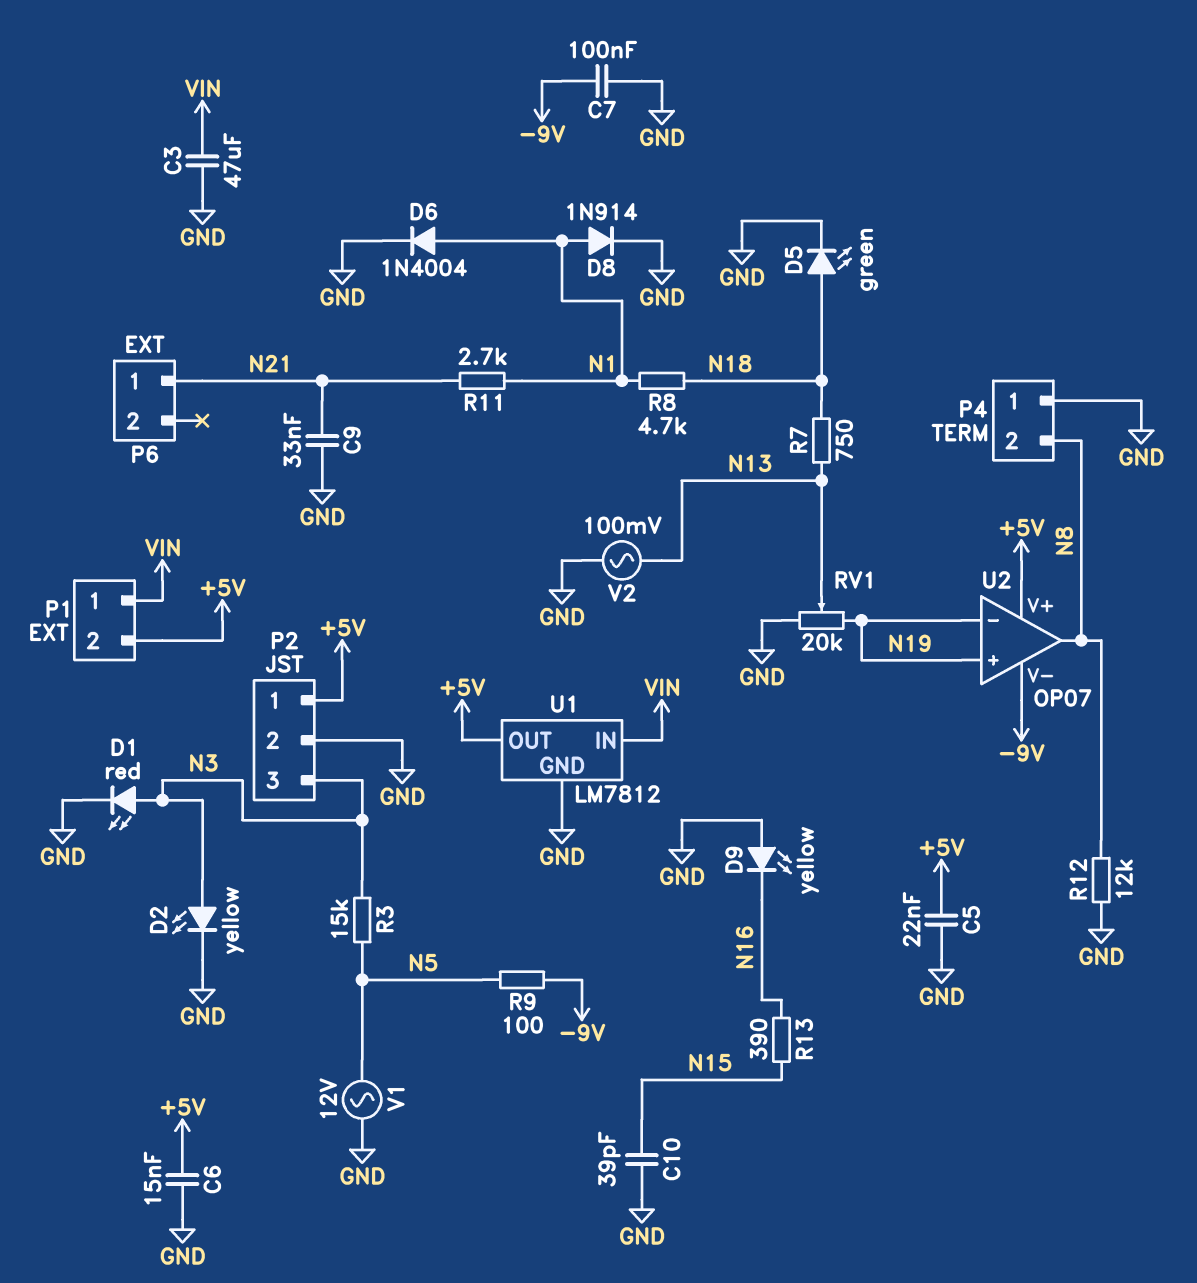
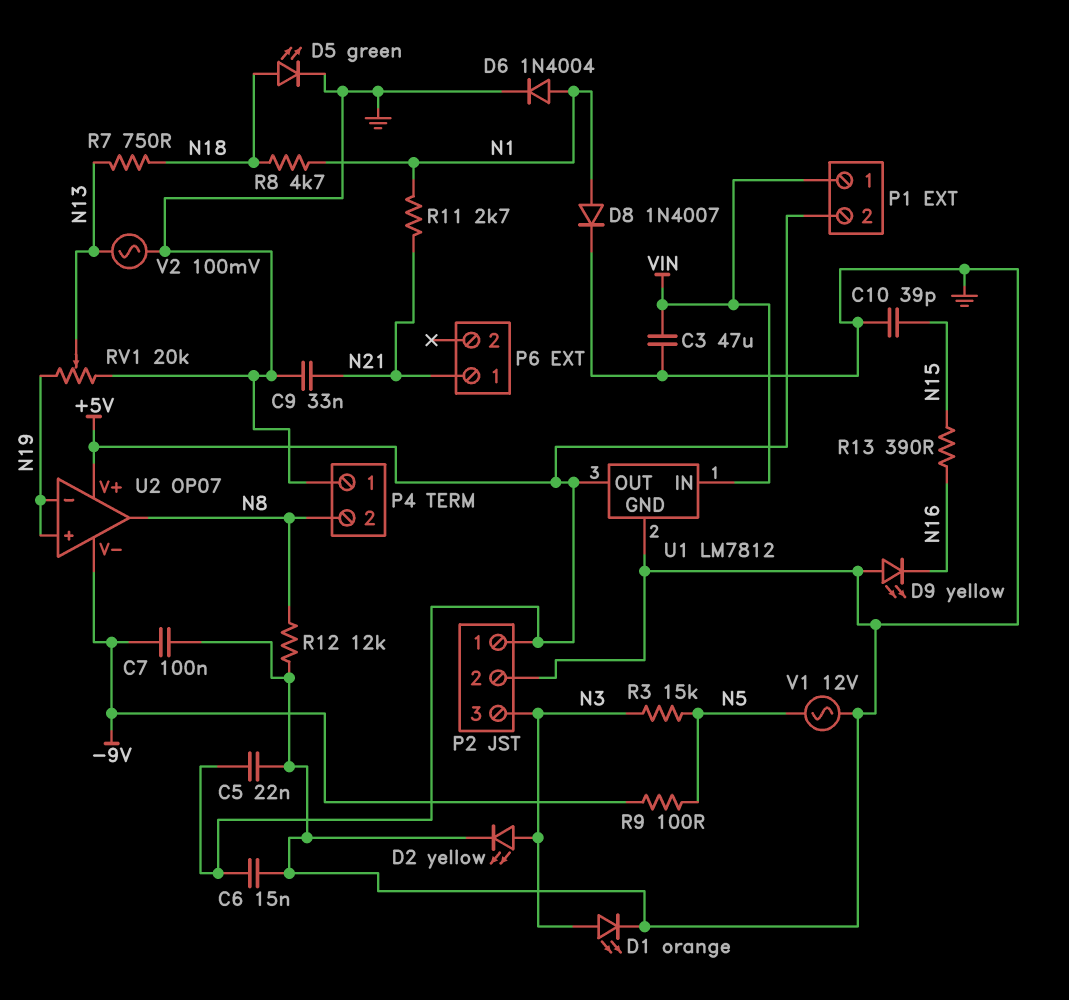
D1: LED red (A N3, K GND) -> LED orange (A N3, K GND)
D8: diode 1N914 (A N1, K GND) -> diode 1N4007 (A N1, K GND)

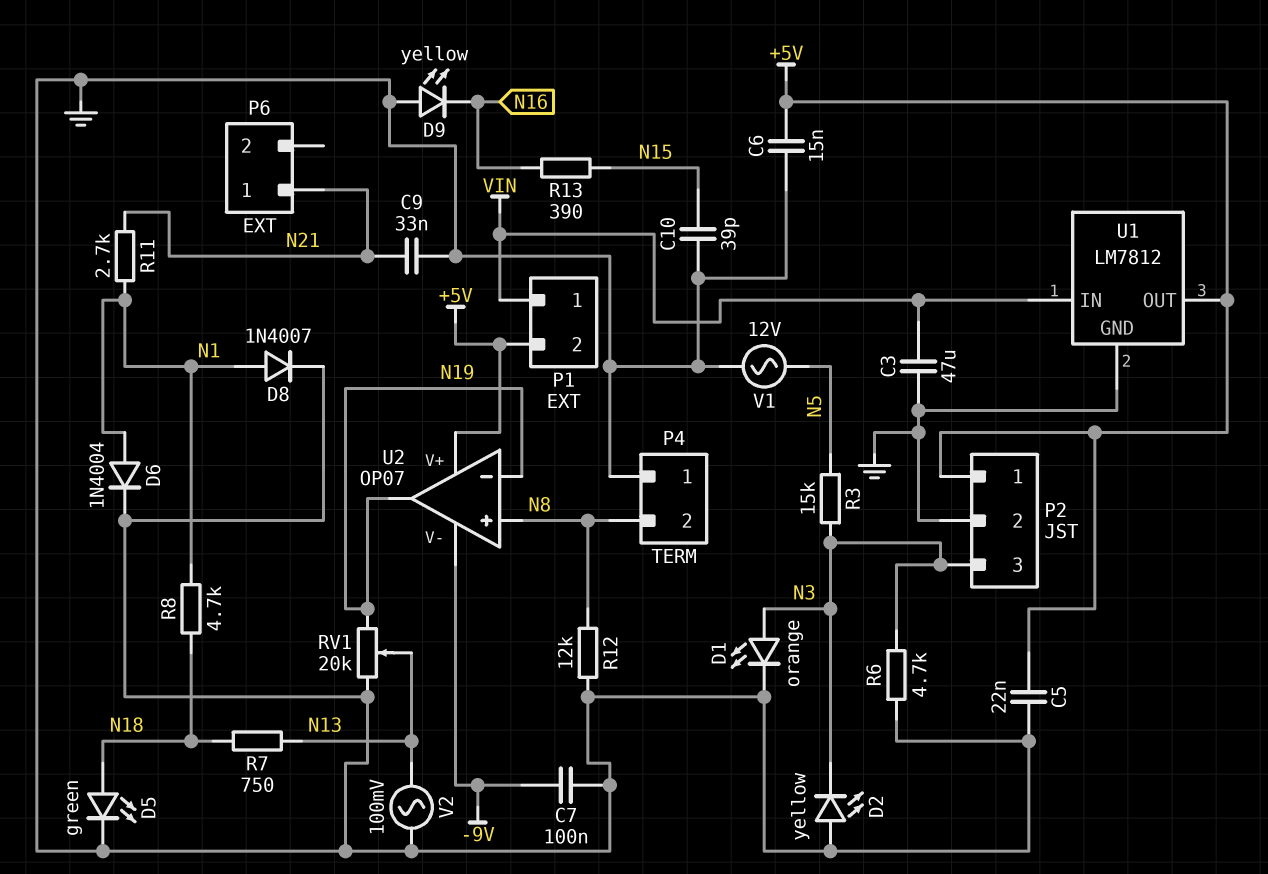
D2: LED yellow (A N3, K GND) -> LED yellow (A GND, K N3)
R6: none -> 4.7k (GND, N3)
R9: 100 (-9V, N5) -> none
U2 pin in+: N19 -> N8
U2 pin out: N8 -> N19

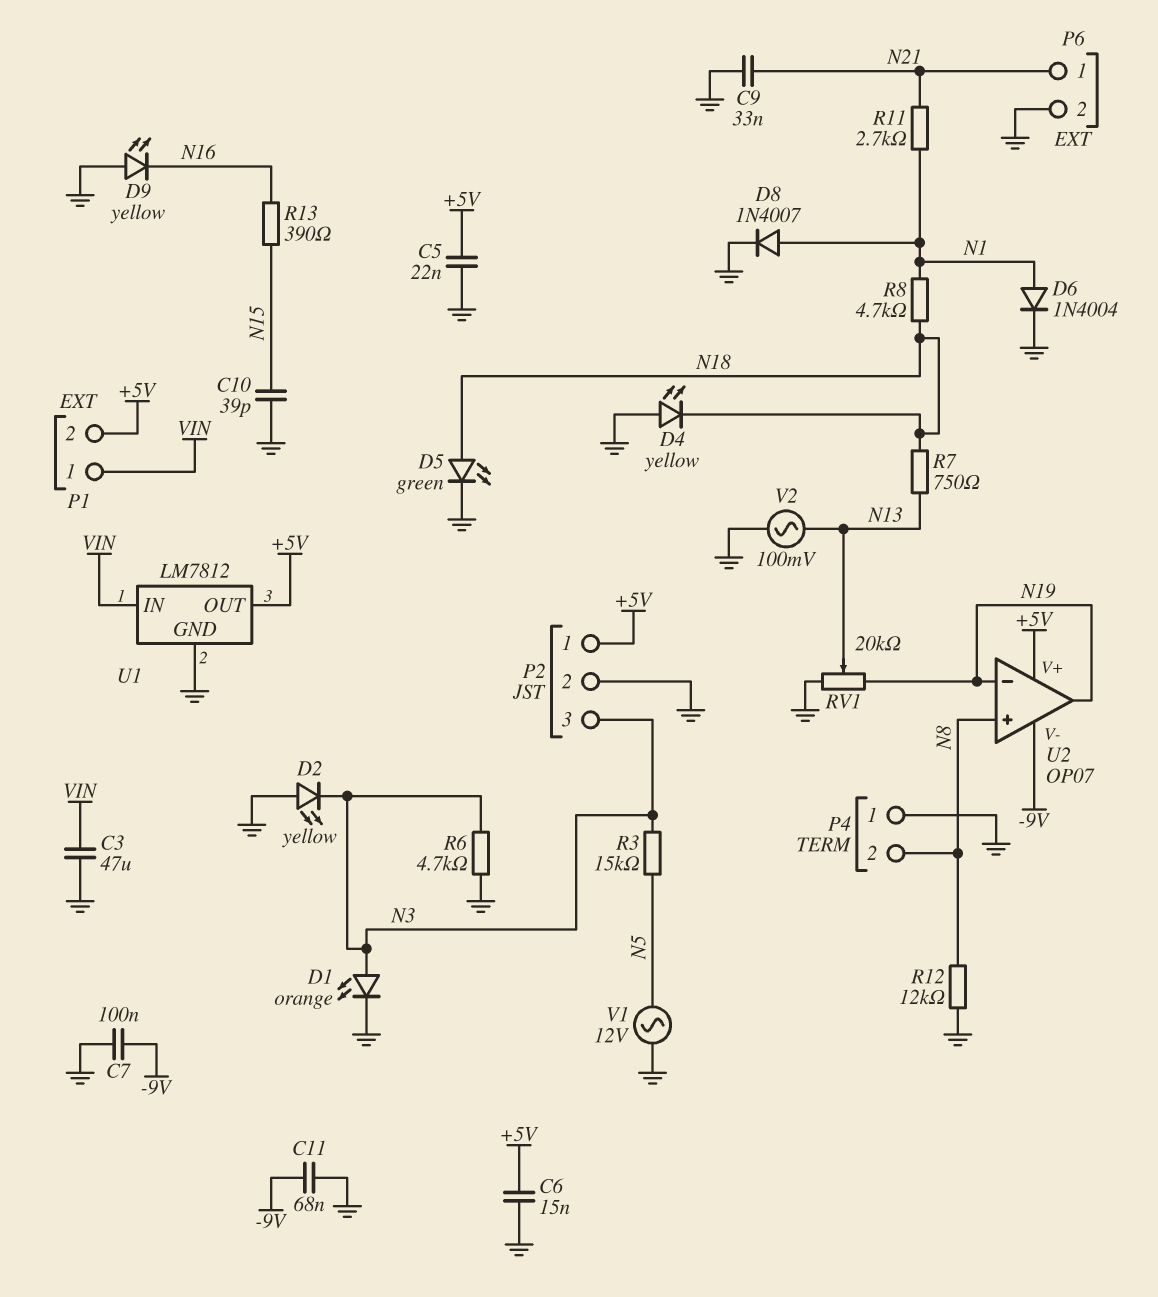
C11: none -> 68nF (-9V, GND)
D4: none -> LED yellow (A GND, K N18)
P6 pin 2: none -> GND

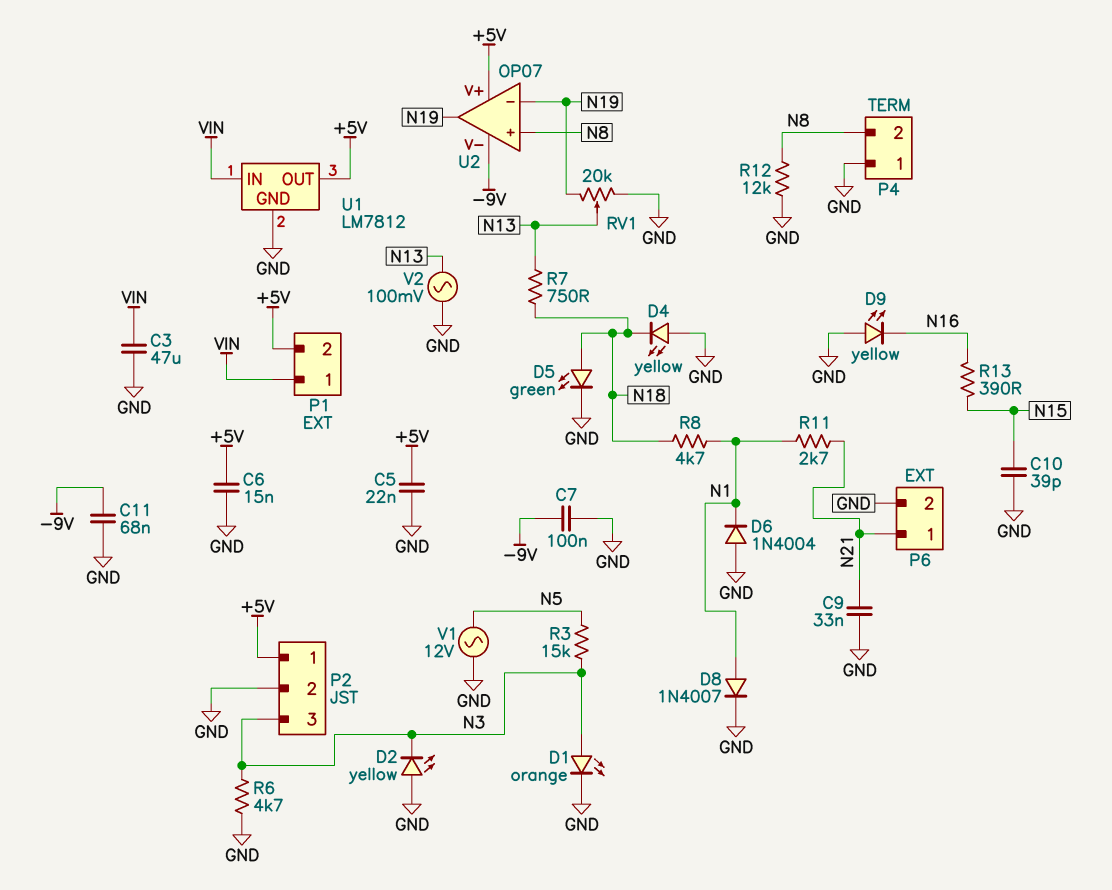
D6: diode 1N4004 (A N1, K GND) -> diode 1N4004 (A GND, K N1)

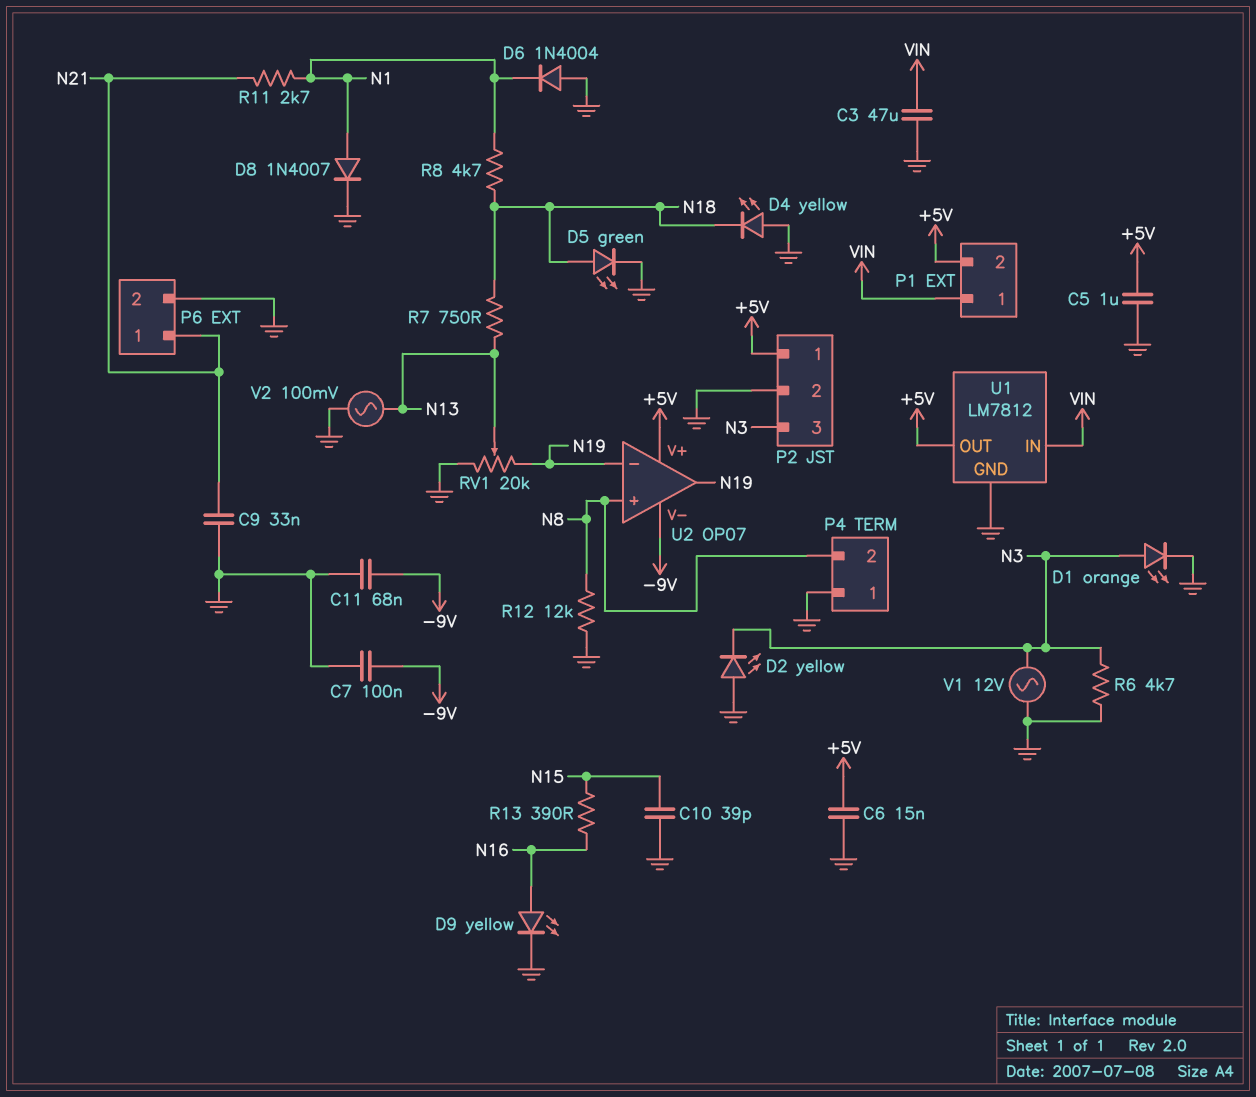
C5: 22nF (+5V, GND) -> 1uF (+5V, GND)
D9: LED yellow (A GND, K N16) -> LED yellow (A N16, K GND)
R3: 15k (N3, N5) -> none
V1: AC 12V (GND, N5) -> AC 12V (GND, N3)

